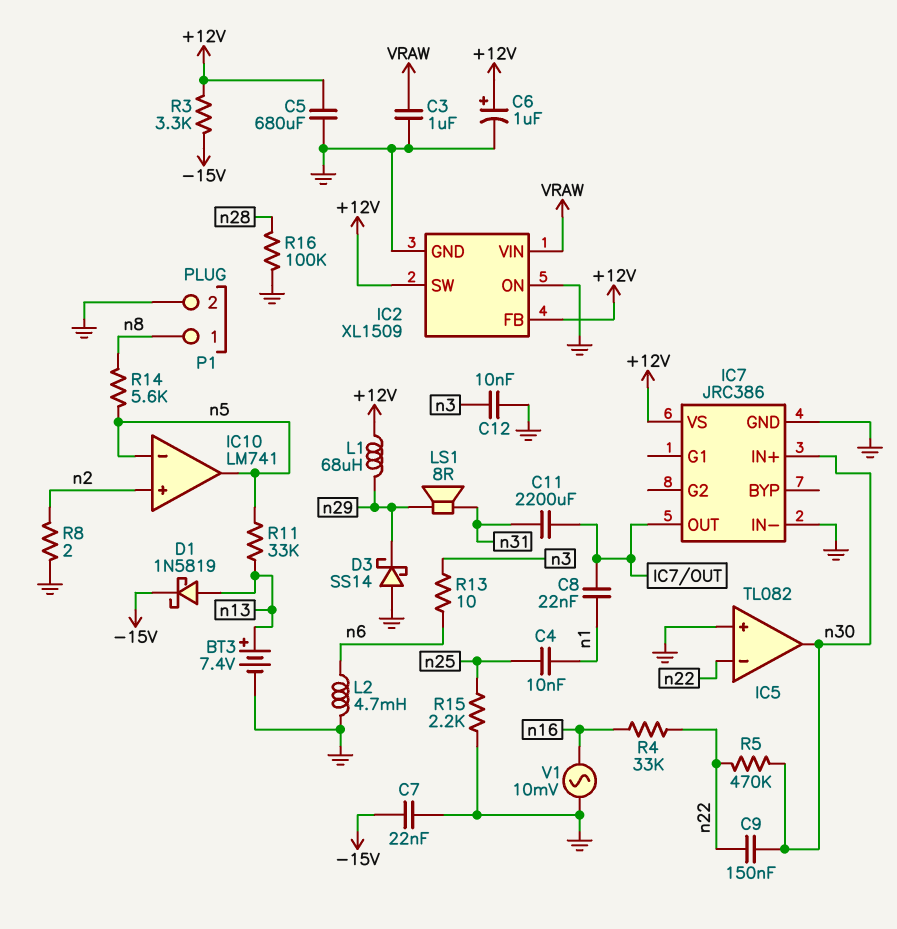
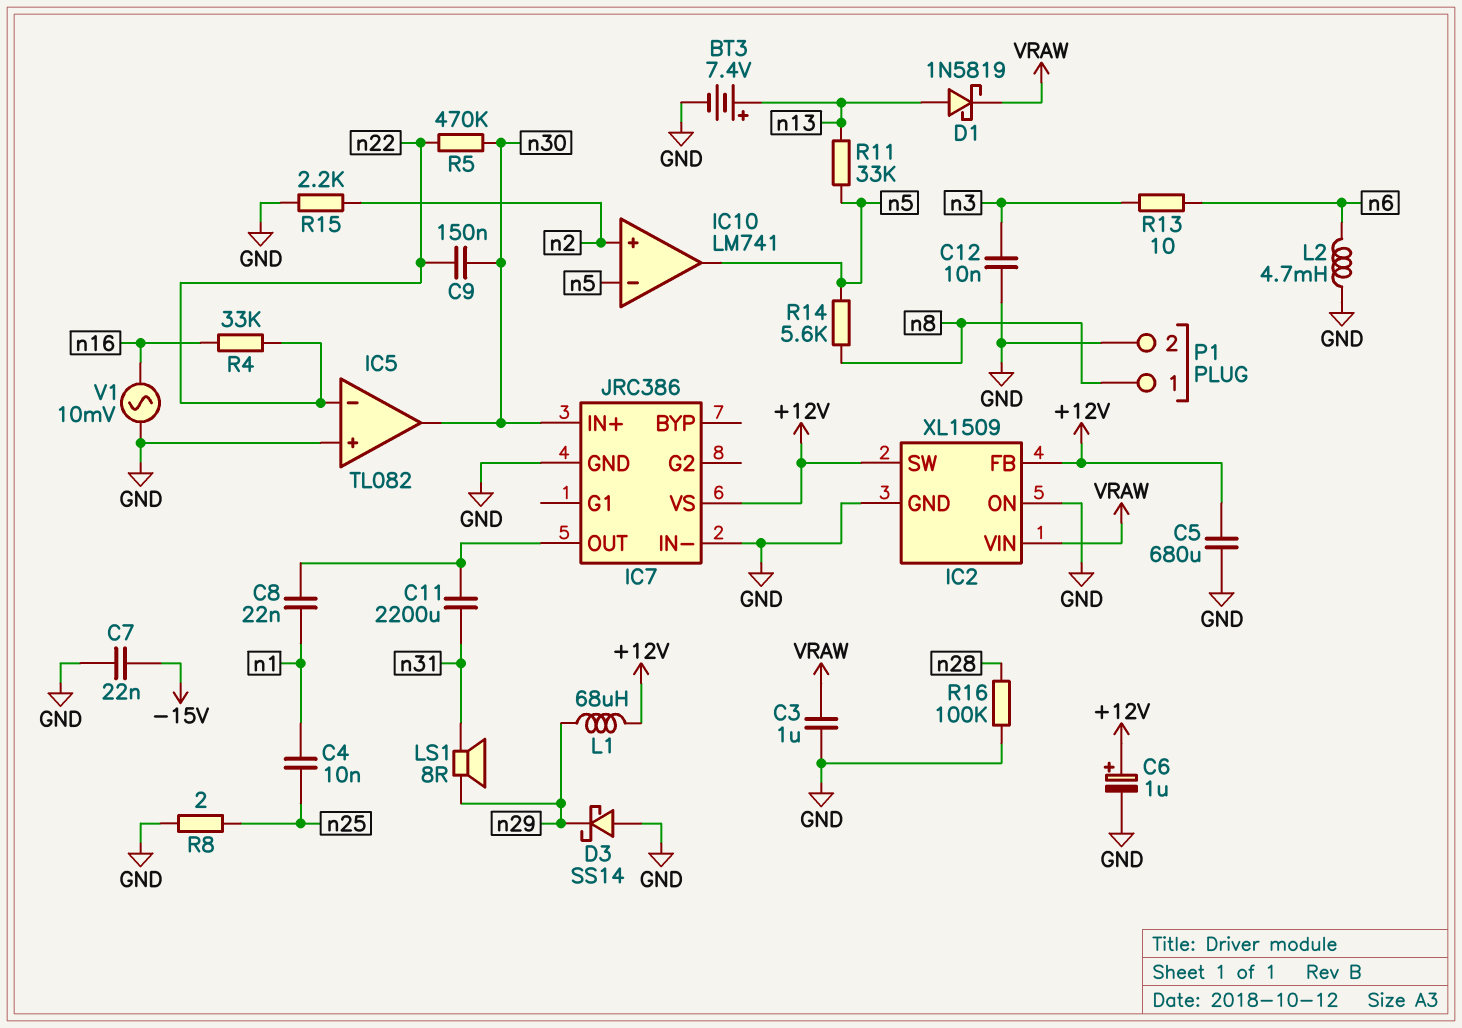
D1: schottky 1N5819 (A n13, K -15V) -> schottky 1N5819 (A n13, K VRAW)
R3: 3.3k (+12V, -15V) -> none
R8: 2 (GND, n2) -> 2 (GND, n25)
R15: 2.2k (GND, n25) -> 2.2k (GND, n2)

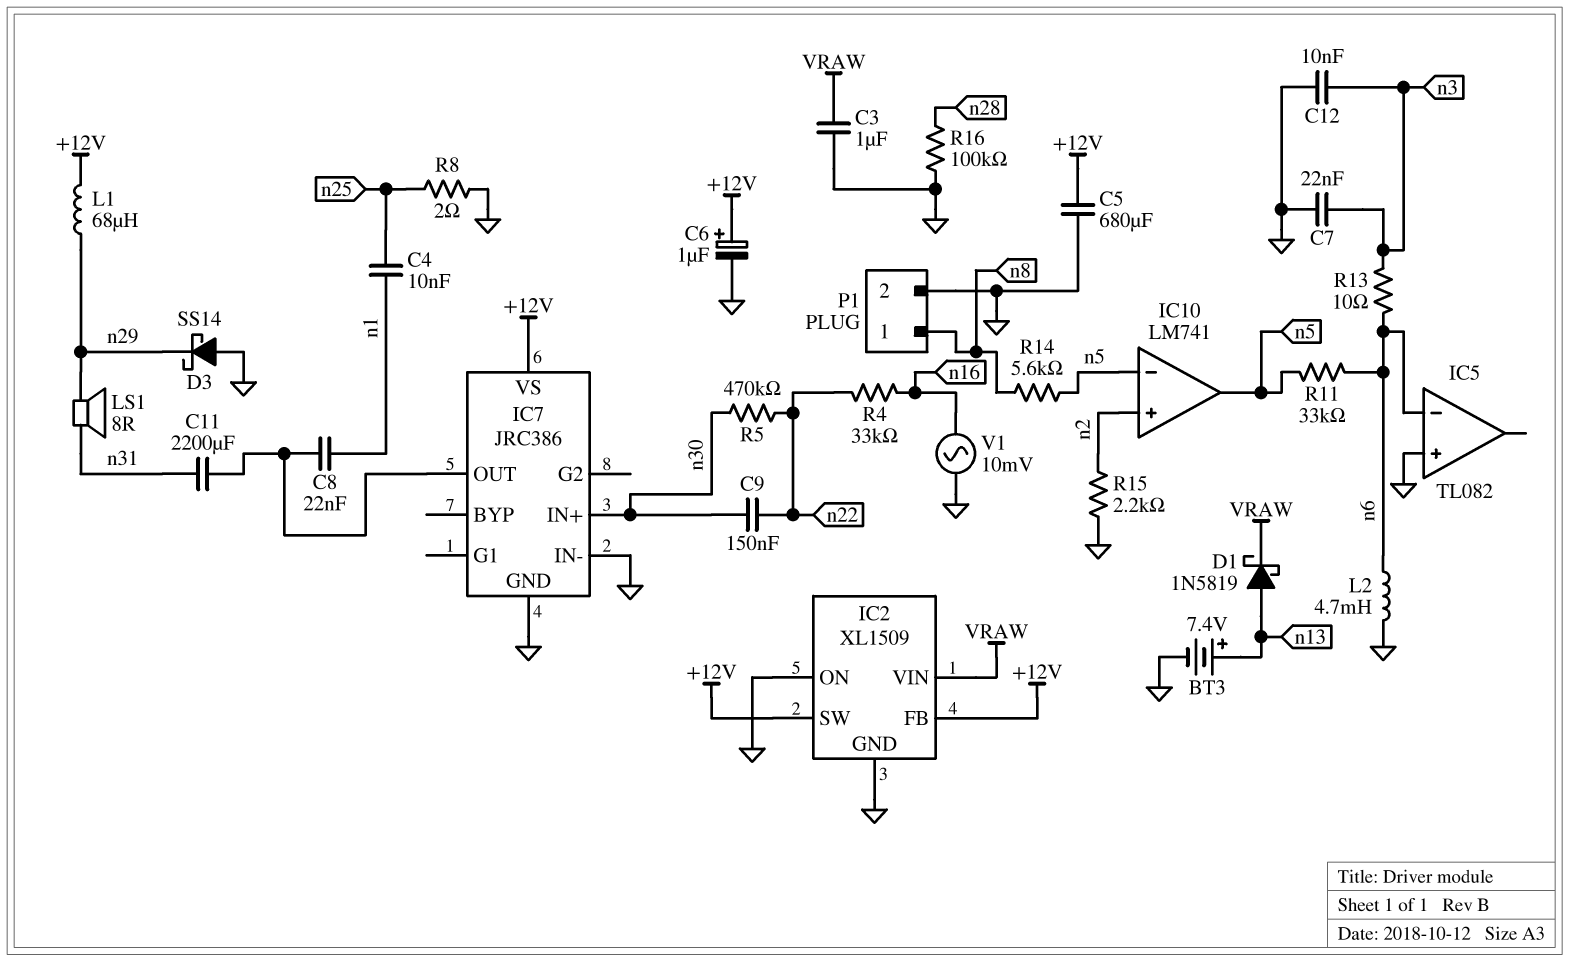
C7: 22nF (-15V, GND) -> 22nF (GND, n3)
IC5 pin in-: n22 -> n6
IC5 pin out: n30 -> none
R11: 33k (n5, n13) -> 33k (n5, n6)

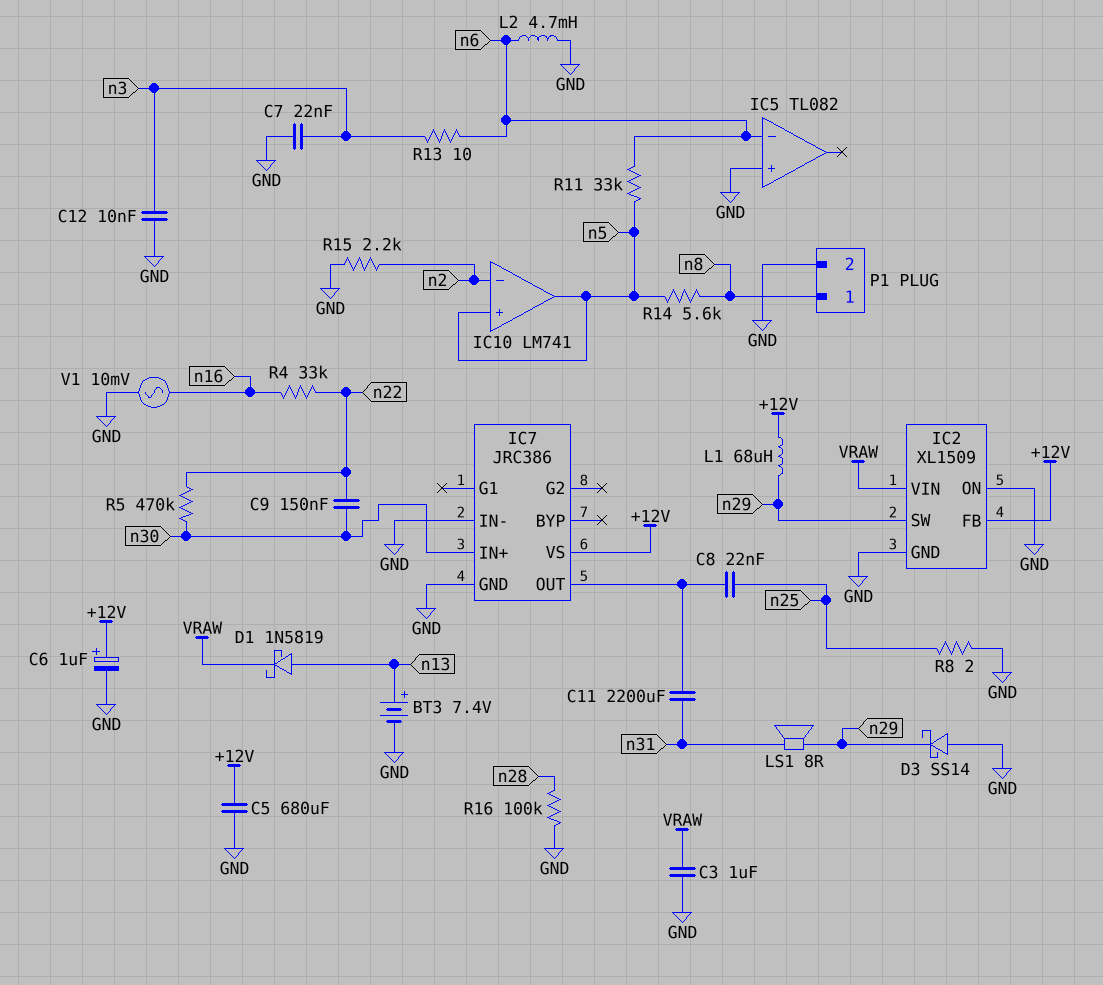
C4: 10nF (n1, n25) -> none
C8: 22nF (IC7/OUT, n1) -> 22nF (IC7/OUT, n25)
IC2 pin SW: +12V -> n29
IC10 pin in+: n2 -> n5
IC10 pin in-: n5 -> n2

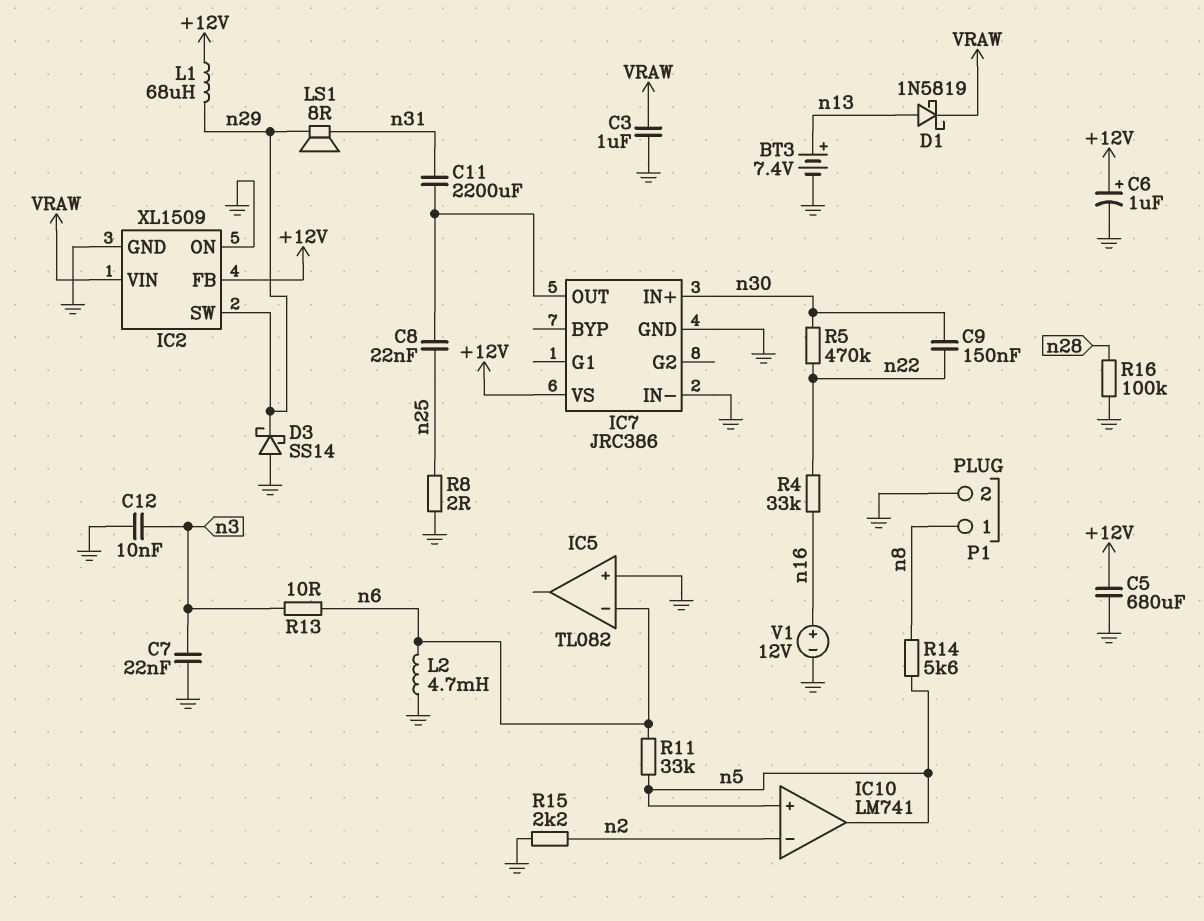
V1: AC 10mV (GND, n16) -> 12V (plus n16, minus GND)

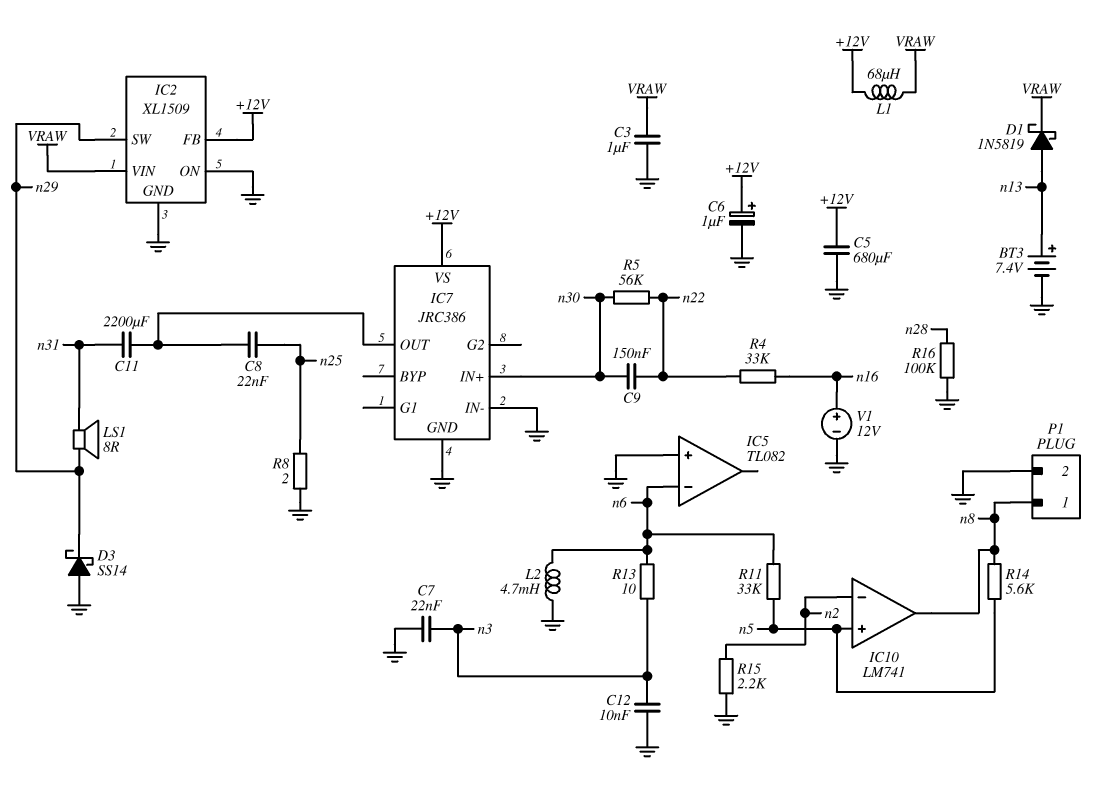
IC10 pin out: n5 -> n8
L1: 68uH (+12V, n29) -> 68uH (+12V, VRAW)
R5: 470k (n22, n30) -> 56k (n22, n30)

